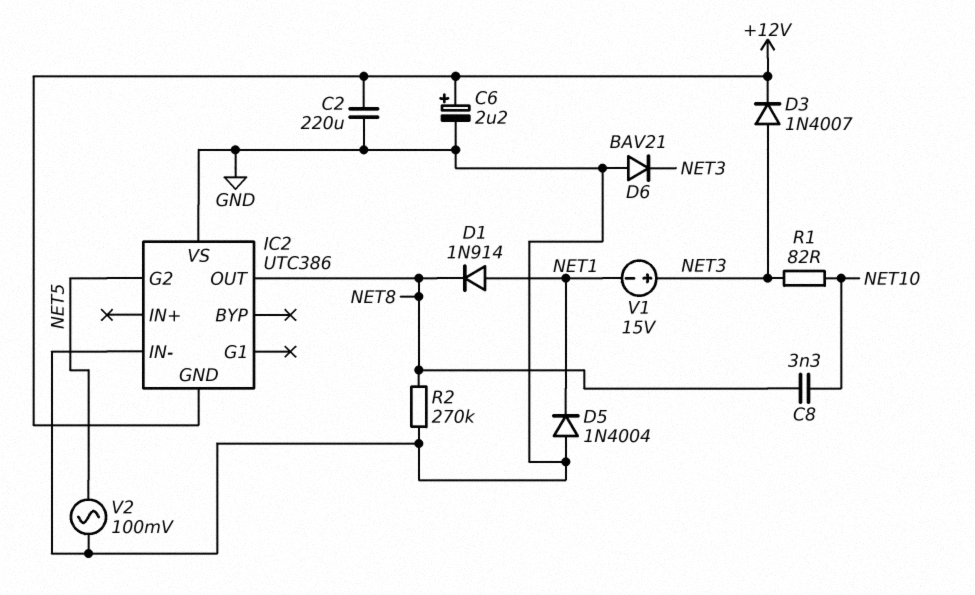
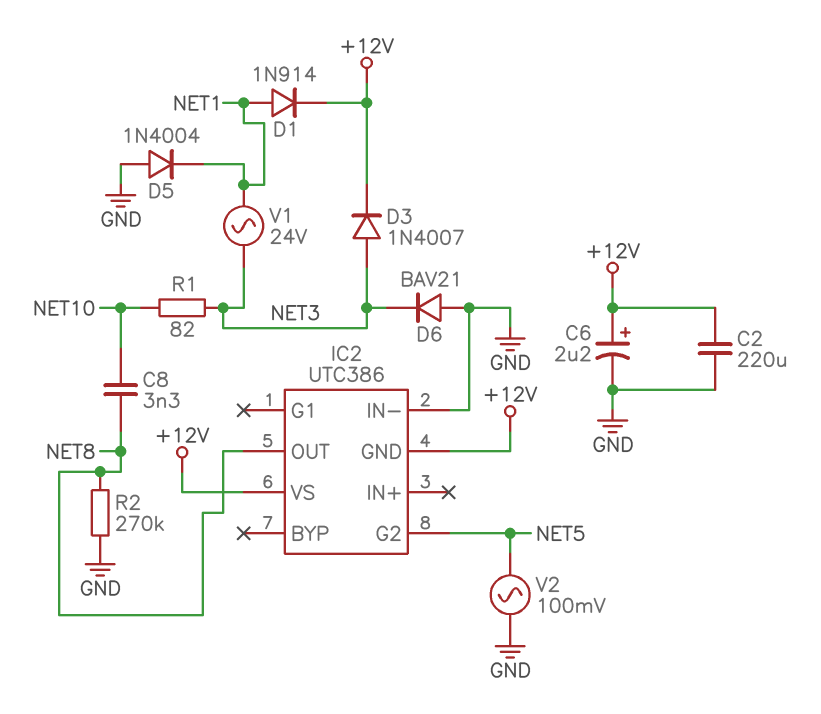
D1: diode 1N914 (A NET1, K NET8) -> diode 1N914 (A NET1, K +12V)
IC2 pin VS: GND -> +12V
V1: 15V (plus NET3, minus NET1) -> AC 24V (NET1, NET3)

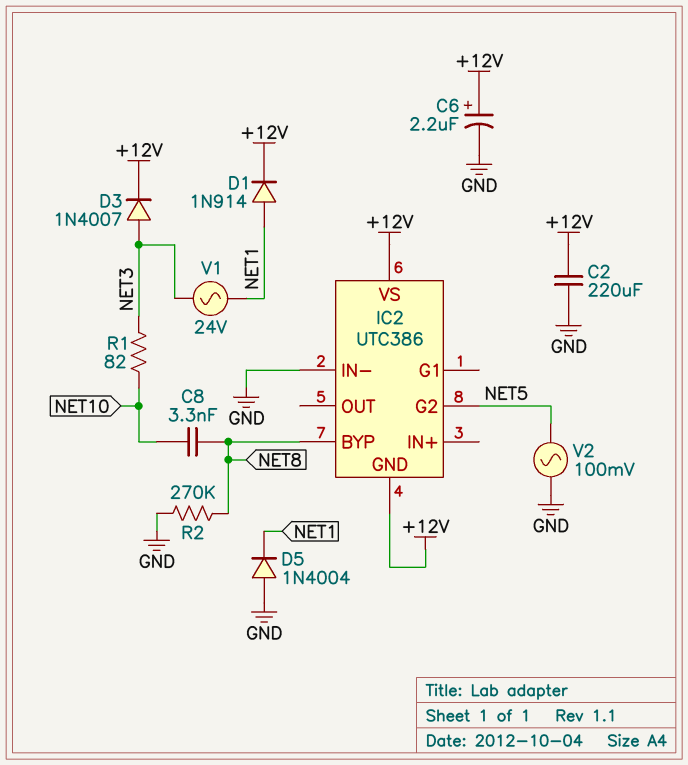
D6: diode BAV21 (A GND, K NET3) -> none
IC2 pin BYP: none -> NET8
IC2 pin OUT: NET8 -> none

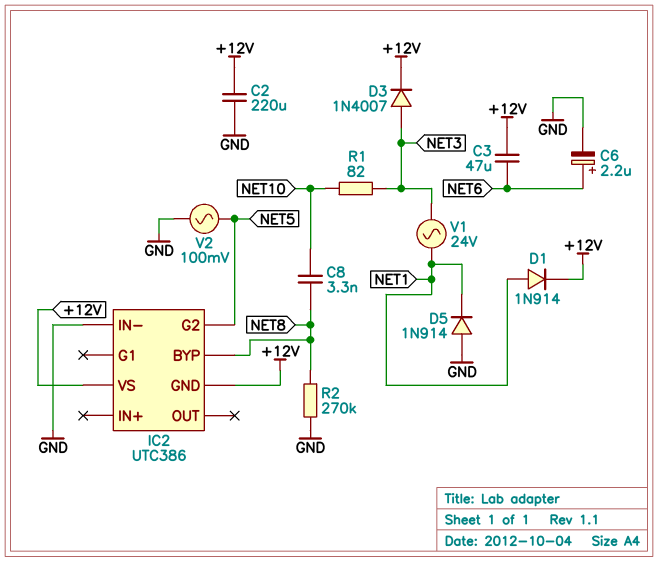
C3: none -> 47uF (+12V, NET6)
C6: 2.2uF (plus +12V, minus GND) -> 2.2uF (plus NET6, minus GND)
D5: diode 1N4004 (A GND, K NET1) -> diode 1N914 (A GND, K NET1)

